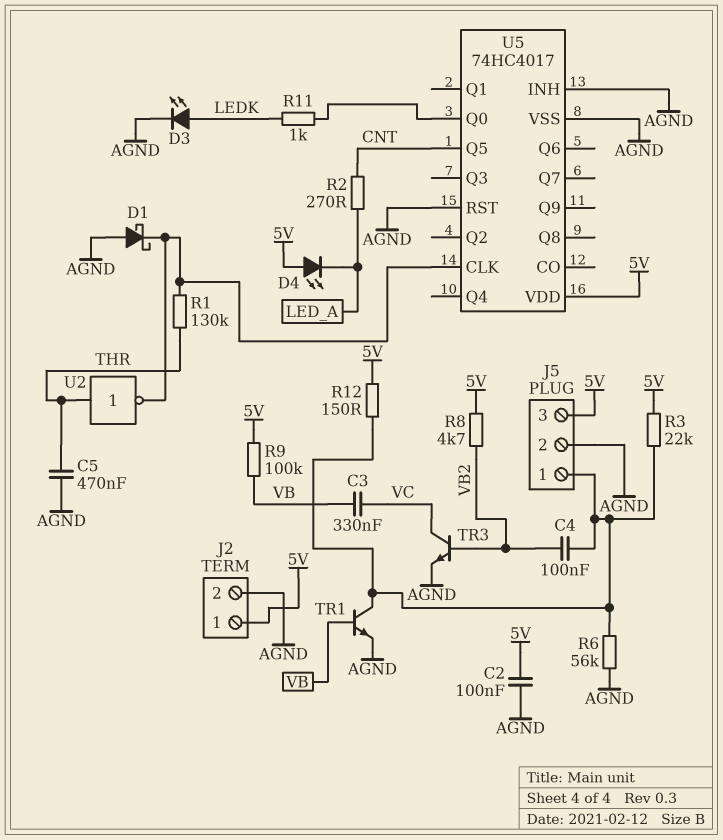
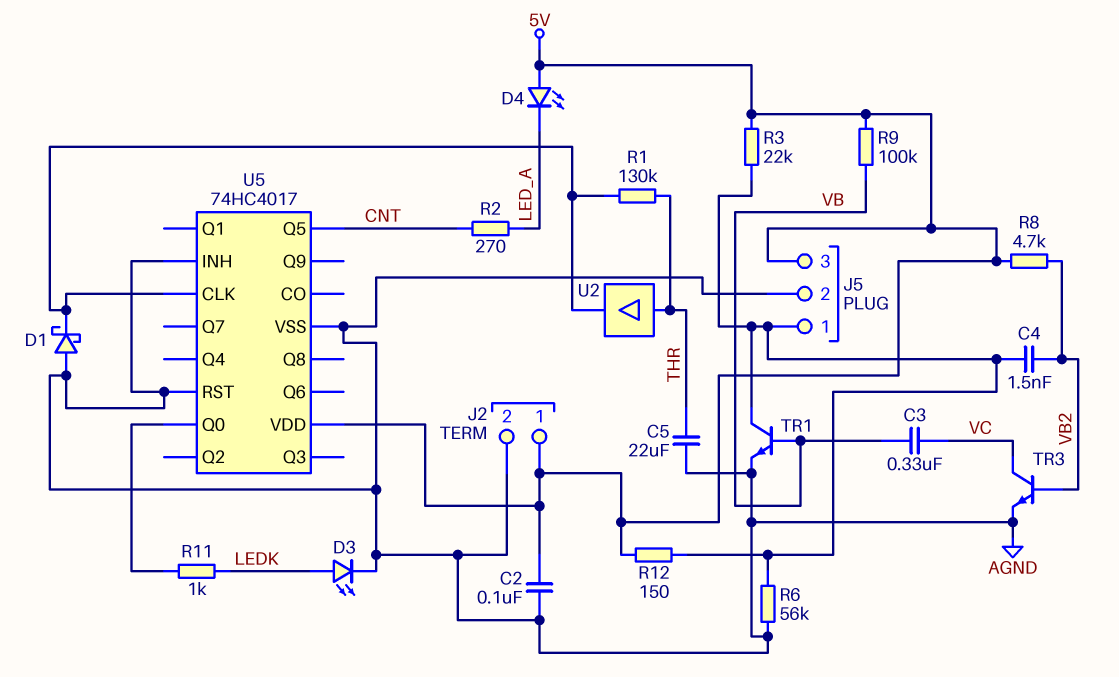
C4: 100nF (J5/1, VB2) -> 1.5nF (J5/1, VB2)
C5: 470nF (AGND, THR) -> 22uF (AGND, THR)
U2: NOT (in THR, out U5/CLK) -> buffer (in THR, out U5/CLK)

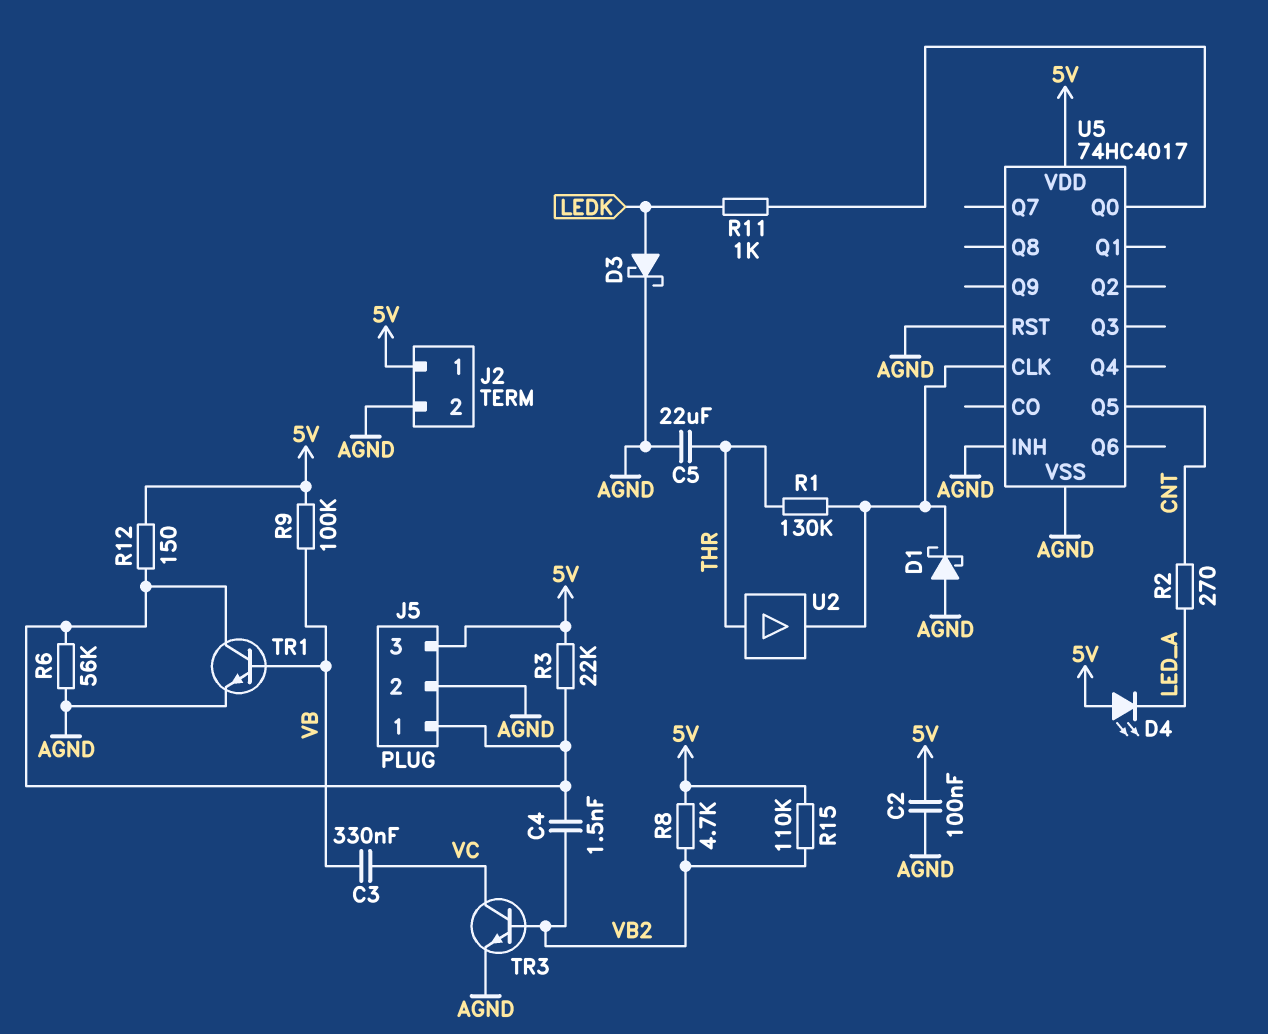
D3: LED (A LEDK, K AGND) -> schottky (A LEDK, K AGND)
R15: none -> 110k (5V, VB2)

